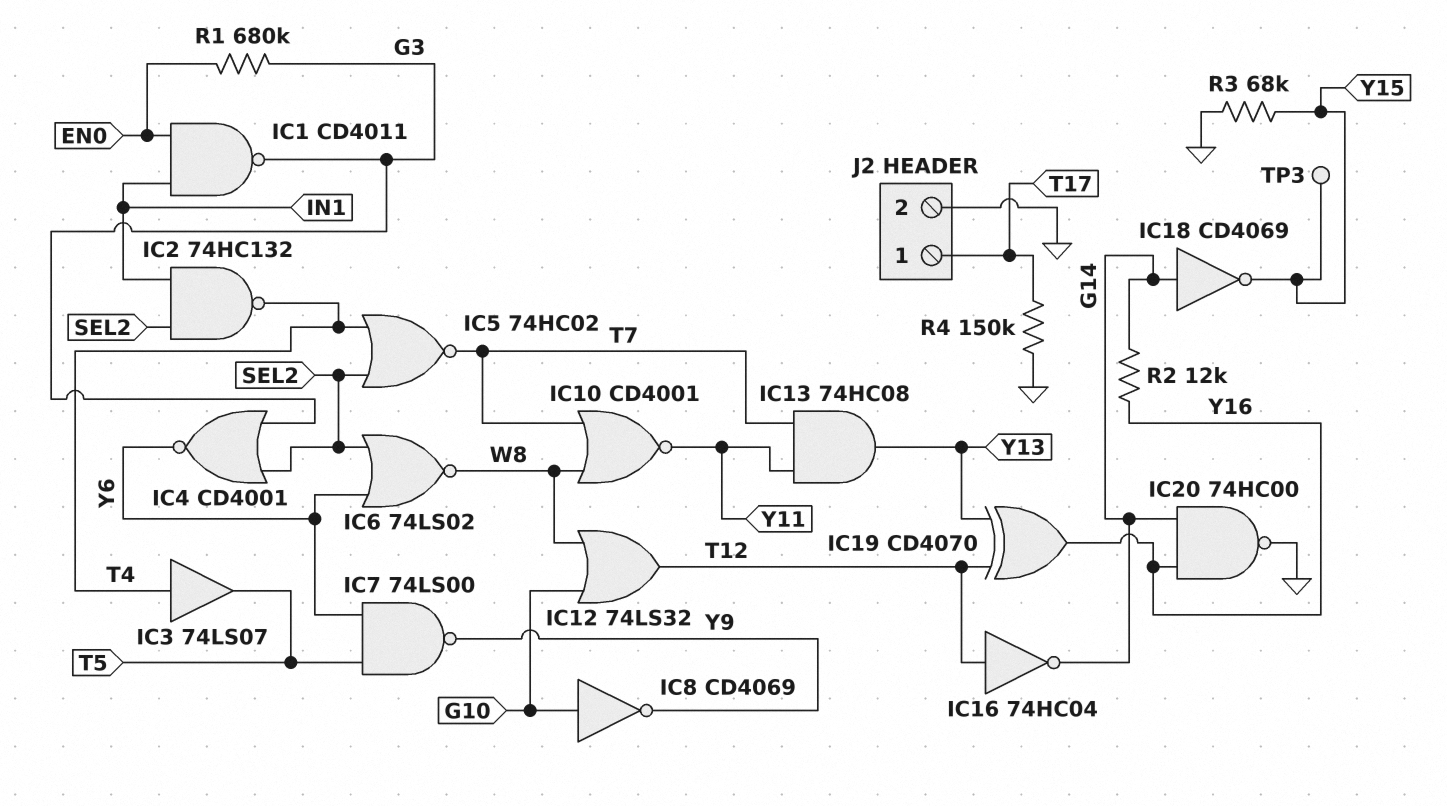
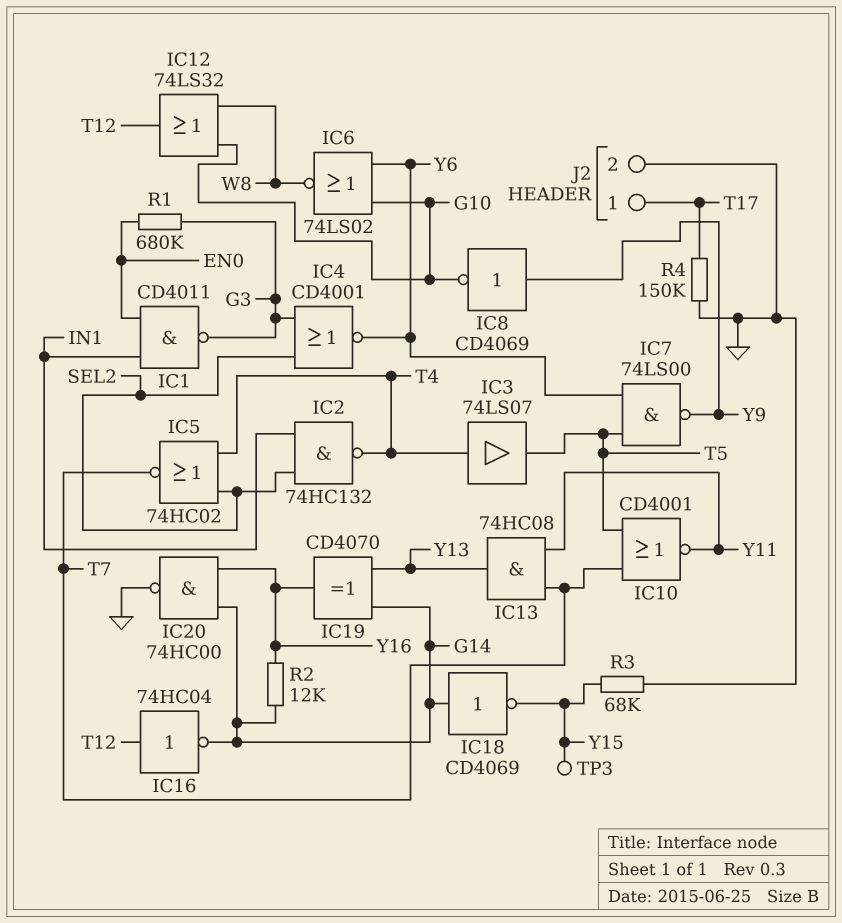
IC6: NOR 74LS02 (in SEL2, in Y6, out W8) -> NOR 74LS02 (in G10, in Y6, out W8)
IC8: NOT CD4069 (in G10, out Y9) -> NOT CD4069 (in Y9, out G10)
IC10: NOR CD4001 (in T7, in W8, out Y11) -> NOR CD4001 (in T5, in T7, out Y11)
IC19: XOR CD4070 (in T12, in Y13, out Y16) -> XOR CD4070 (in G14, in Y13, out Y16)

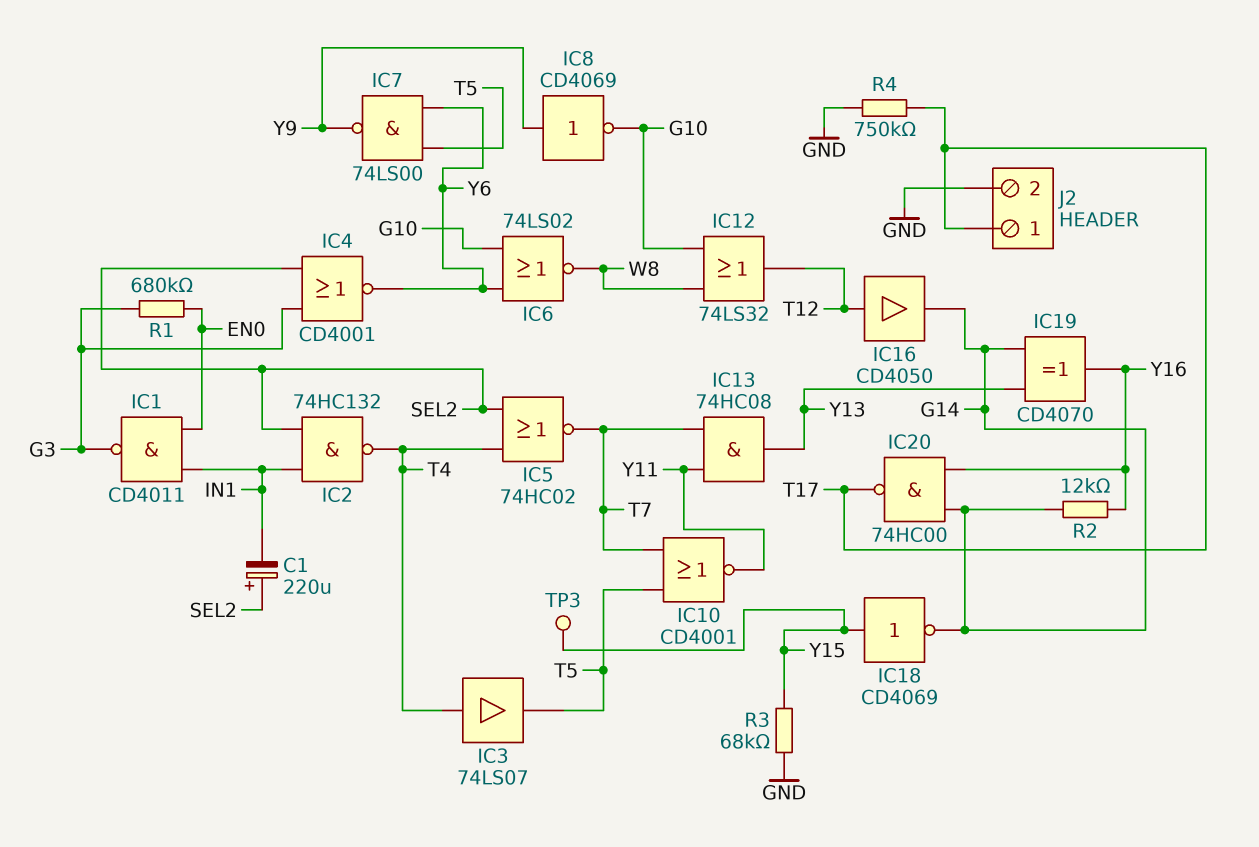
C1: none -> 220uF (plus SEL2, minus IN1)
IC16: NOT 74HC04 (in T12, out G14) -> buffer CD4050 (in T12, out G14)
IC18: NOT CD4069 (in G14, out Y15) -> NOT CD4069 (in Y15, out G14)
IC20: NAND 74HC00 (in G14, in Y16, out GND) -> NAND 74HC00 (in G14, in Y16, out T17)
R4: 150k (GND, T17) -> 750k (GND, T17)

